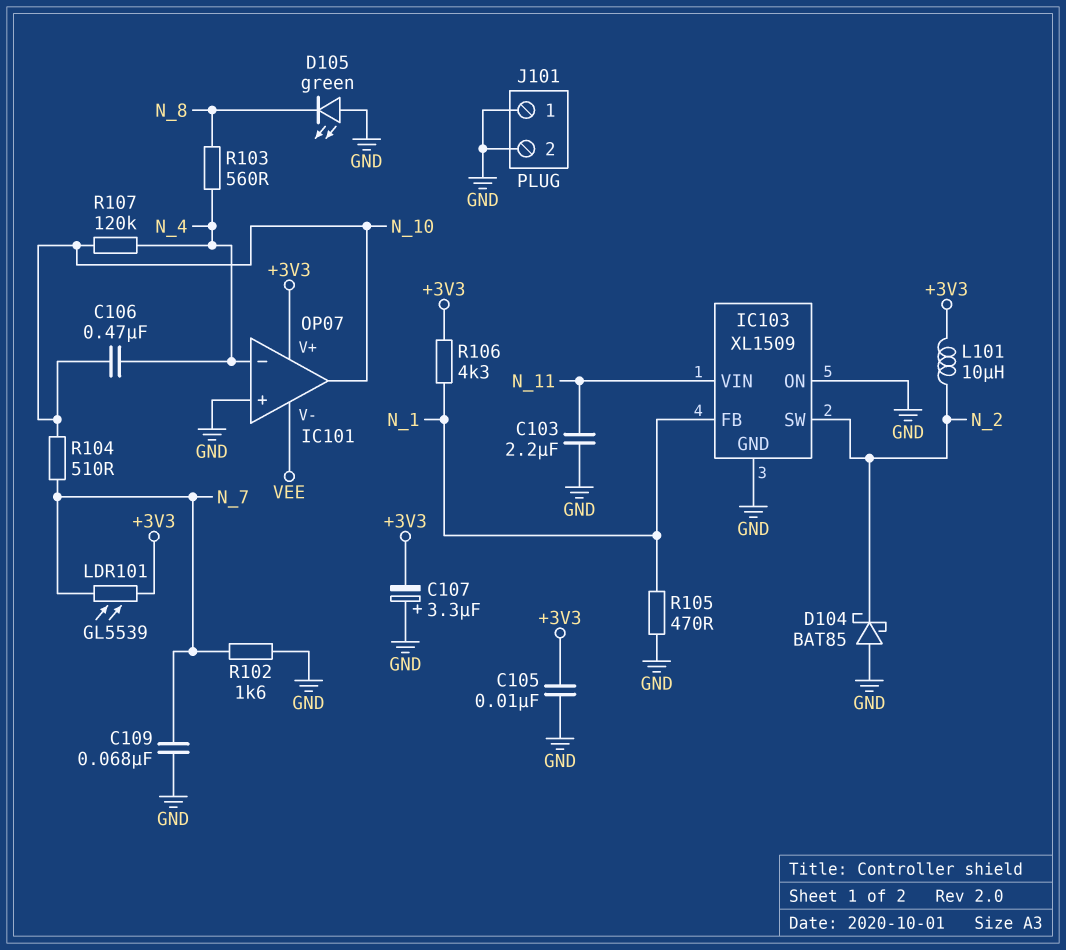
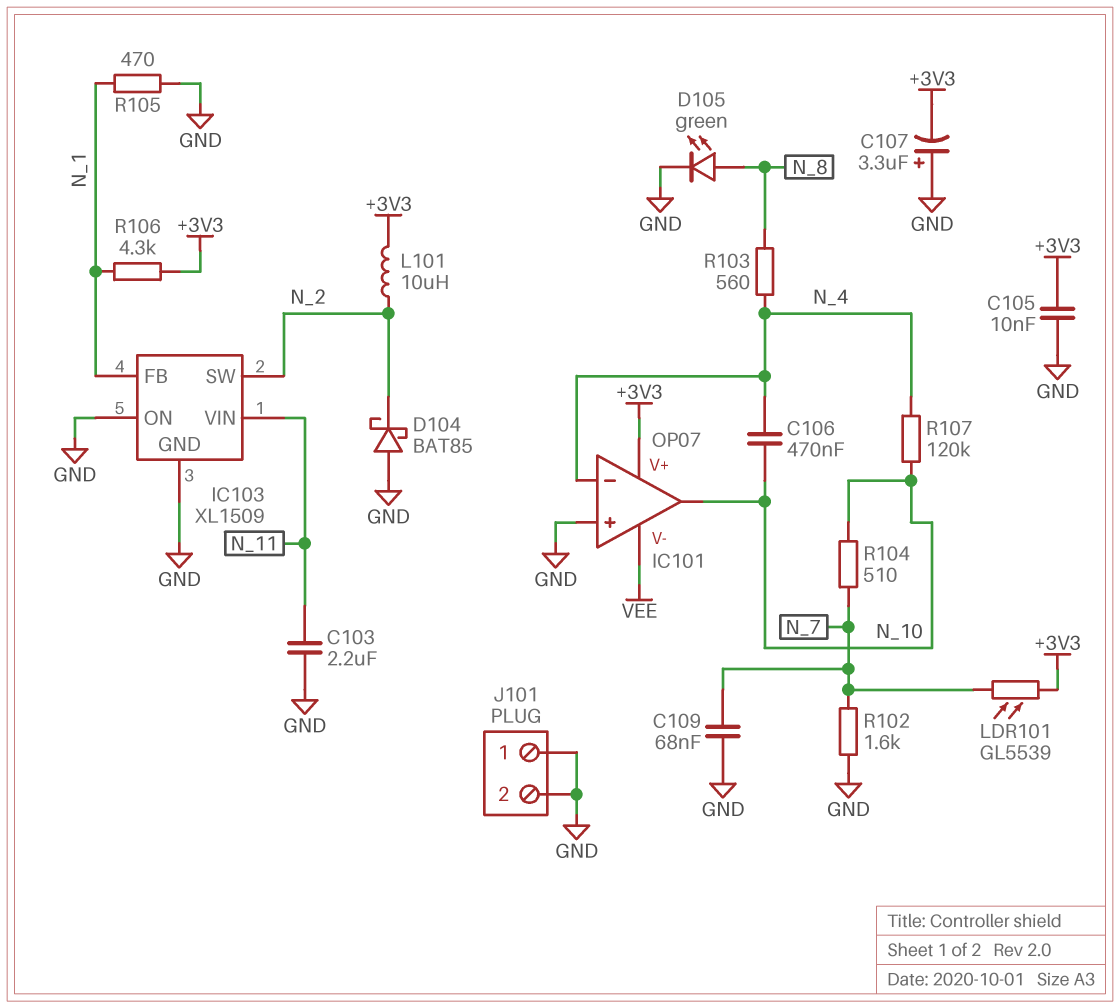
D105: LED green (A GND, K N_8) -> LED green (A N_8, K GND)

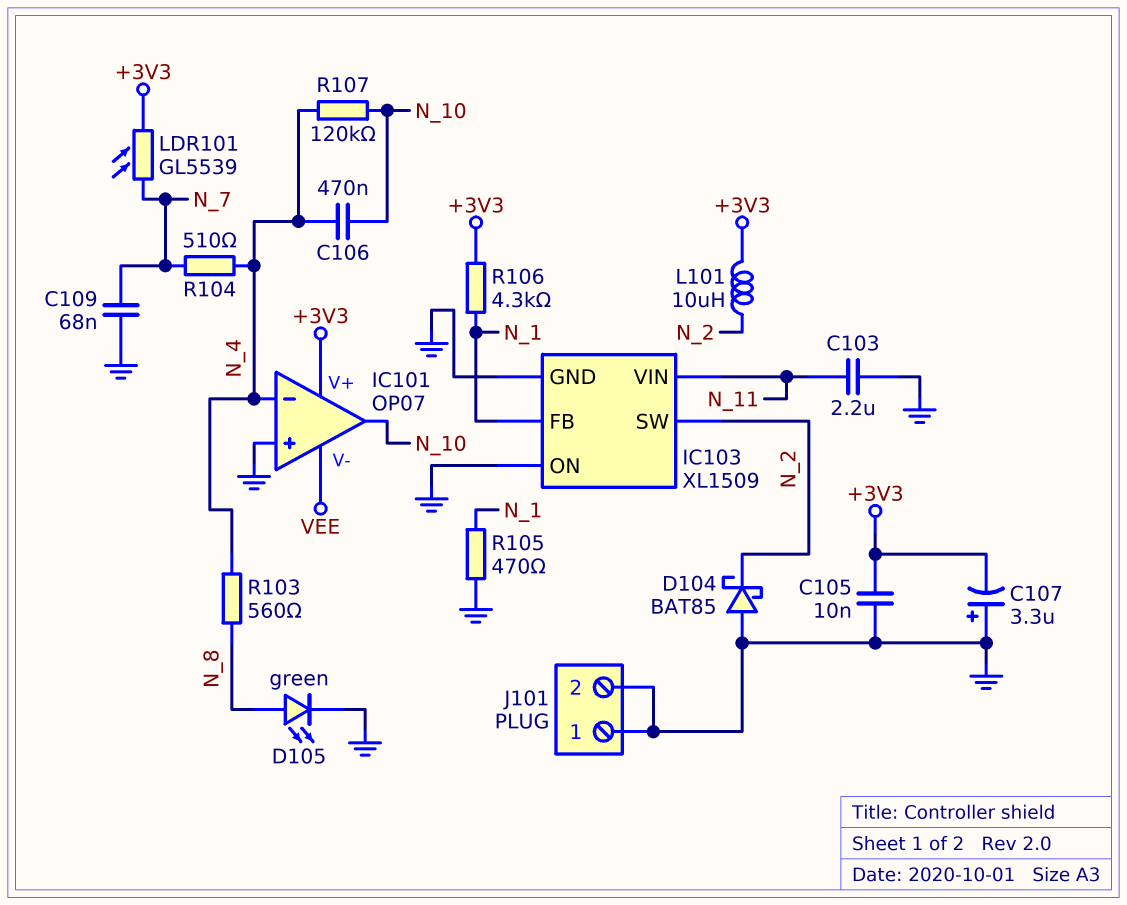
R102: 1.6k (GND, N_7) -> none
R104: 510 (N_7, N_10) -> 510 (N_4, N_7)

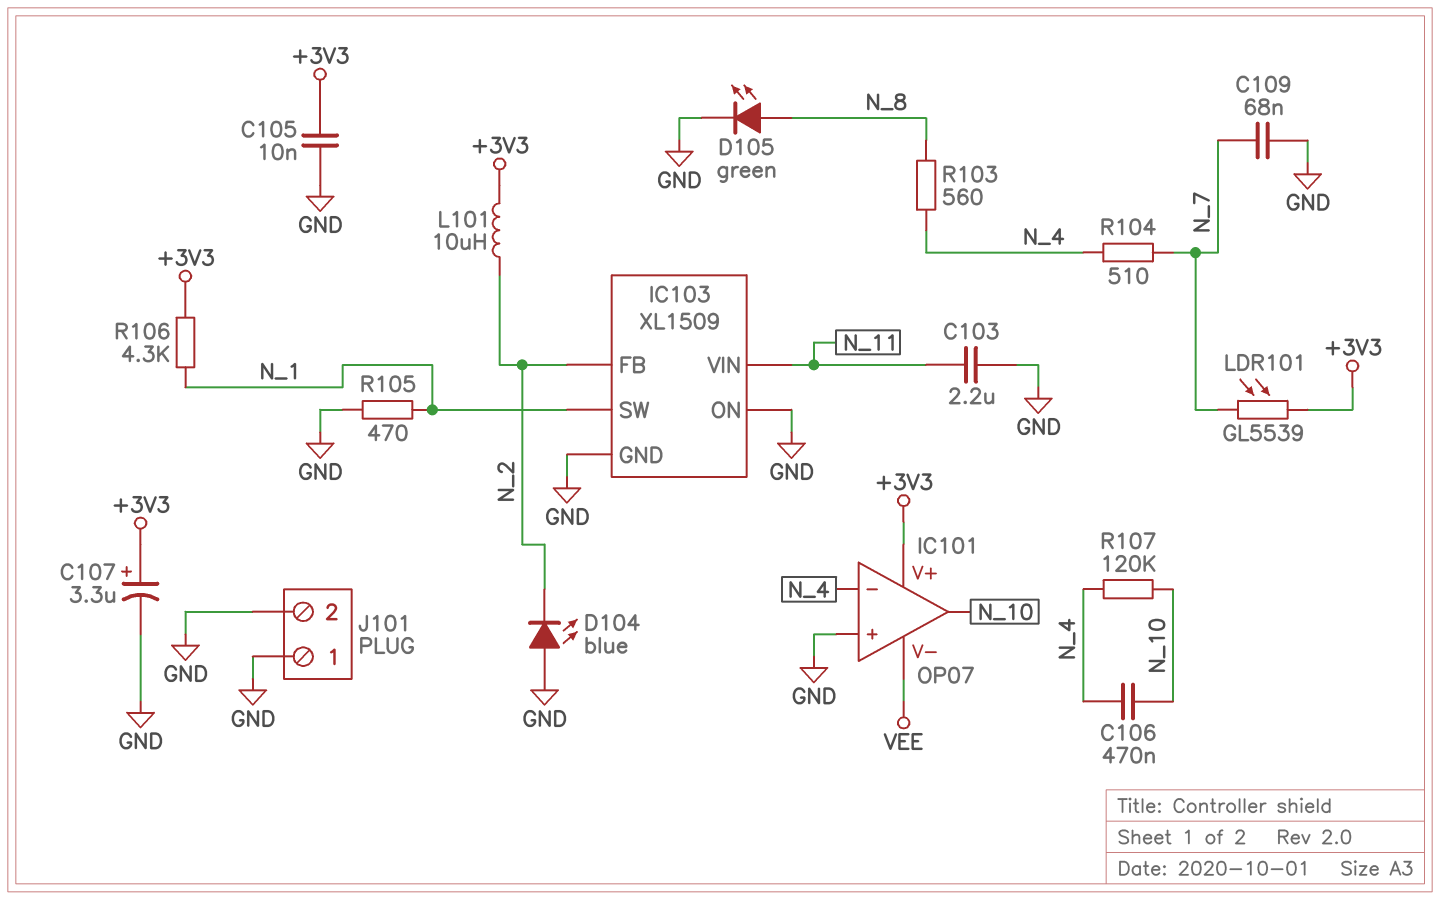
C107: 3.3uF (plus GND, minus +3V3) -> 3.3uF (plus +3V3, minus GND)
D104: schottky BAT85 (A GND, K N_2) -> LED blue (A GND, K N_2)
IC103 pin FB: N_1 -> N_2
IC103 pin SW: N_2 -> N_1

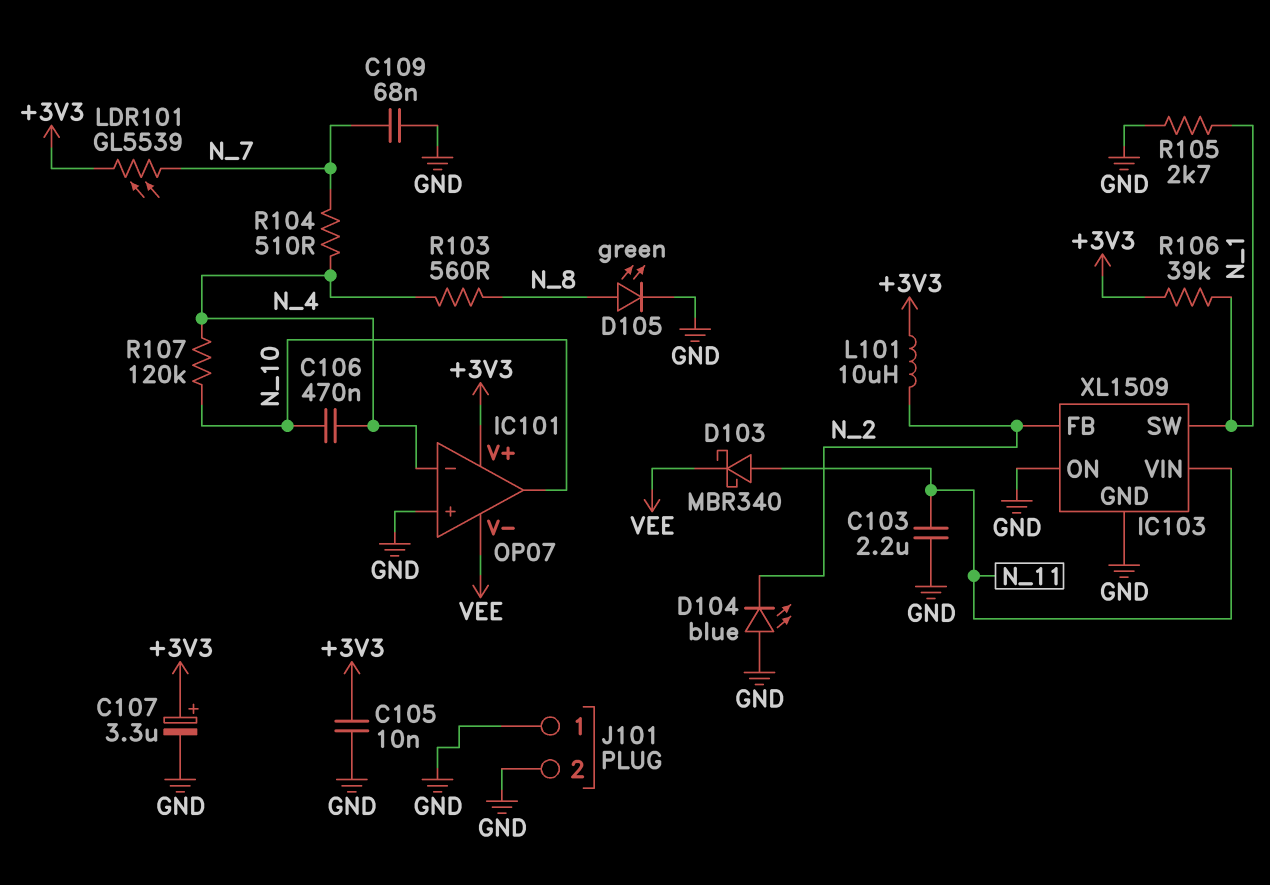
D103: none -> schottky MBR340 (A N_11, K VEE)
R105: 470 (GND, N_1) -> 2.7k (GND, N_1)
R106: 4.3k (+3V3, N_1) -> 39k (+3V3, N_1)

